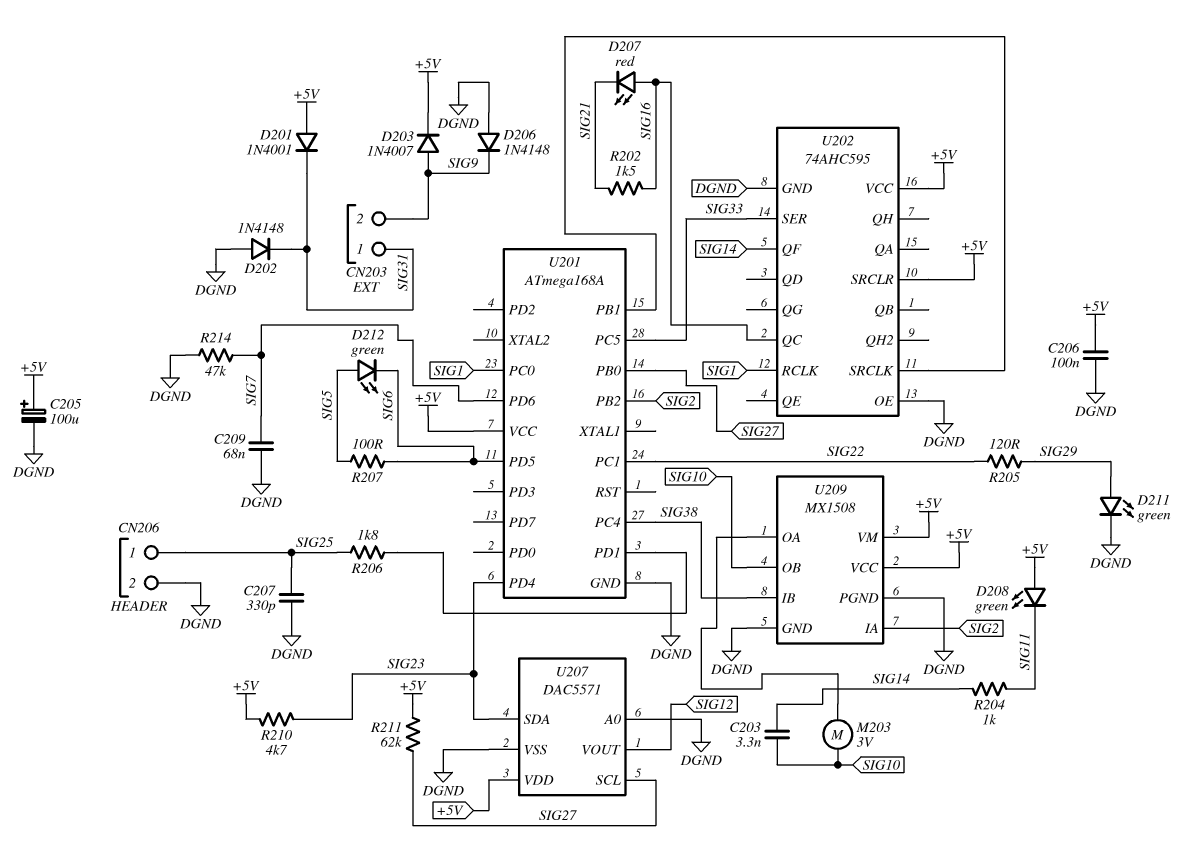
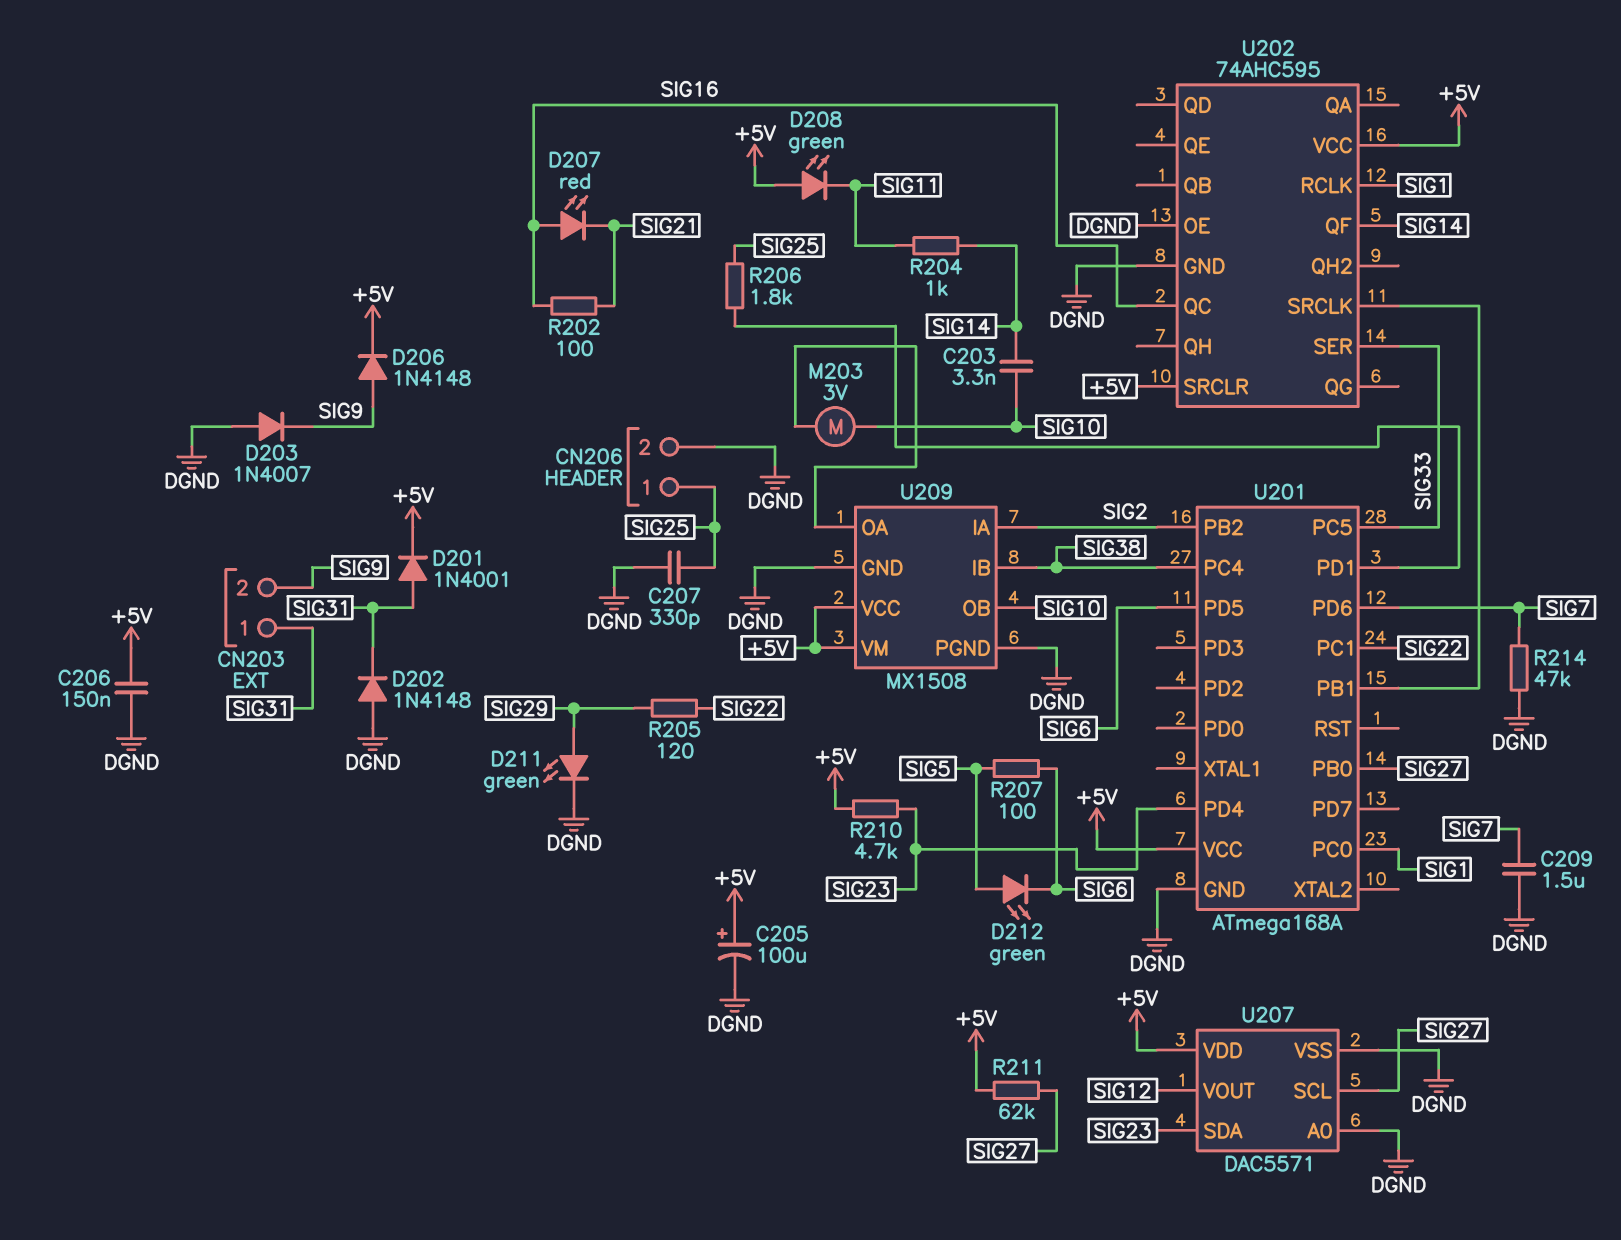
C206: 100nF (+5V, DGND) -> 150nF (+5V, DGND)
C209: 68nF (DGND, SIG7) -> 1.5uF (DGND, SIG7)
D201: diode 1N4001 (A +5V, K SIG31) -> diode 1N4001 (A SIG31, K +5V)
D203: diode 1N4007 (A SIG9, K +5V) -> diode 1N4007 (A DGND, K SIG9)
D206: diode 1N4148 (A DGND, K SIG9) -> diode 1N4148 (A SIG9, K +5V)
R202: 1.5k (SIG16, SIG21) -> 100 (SIG16, SIG21)

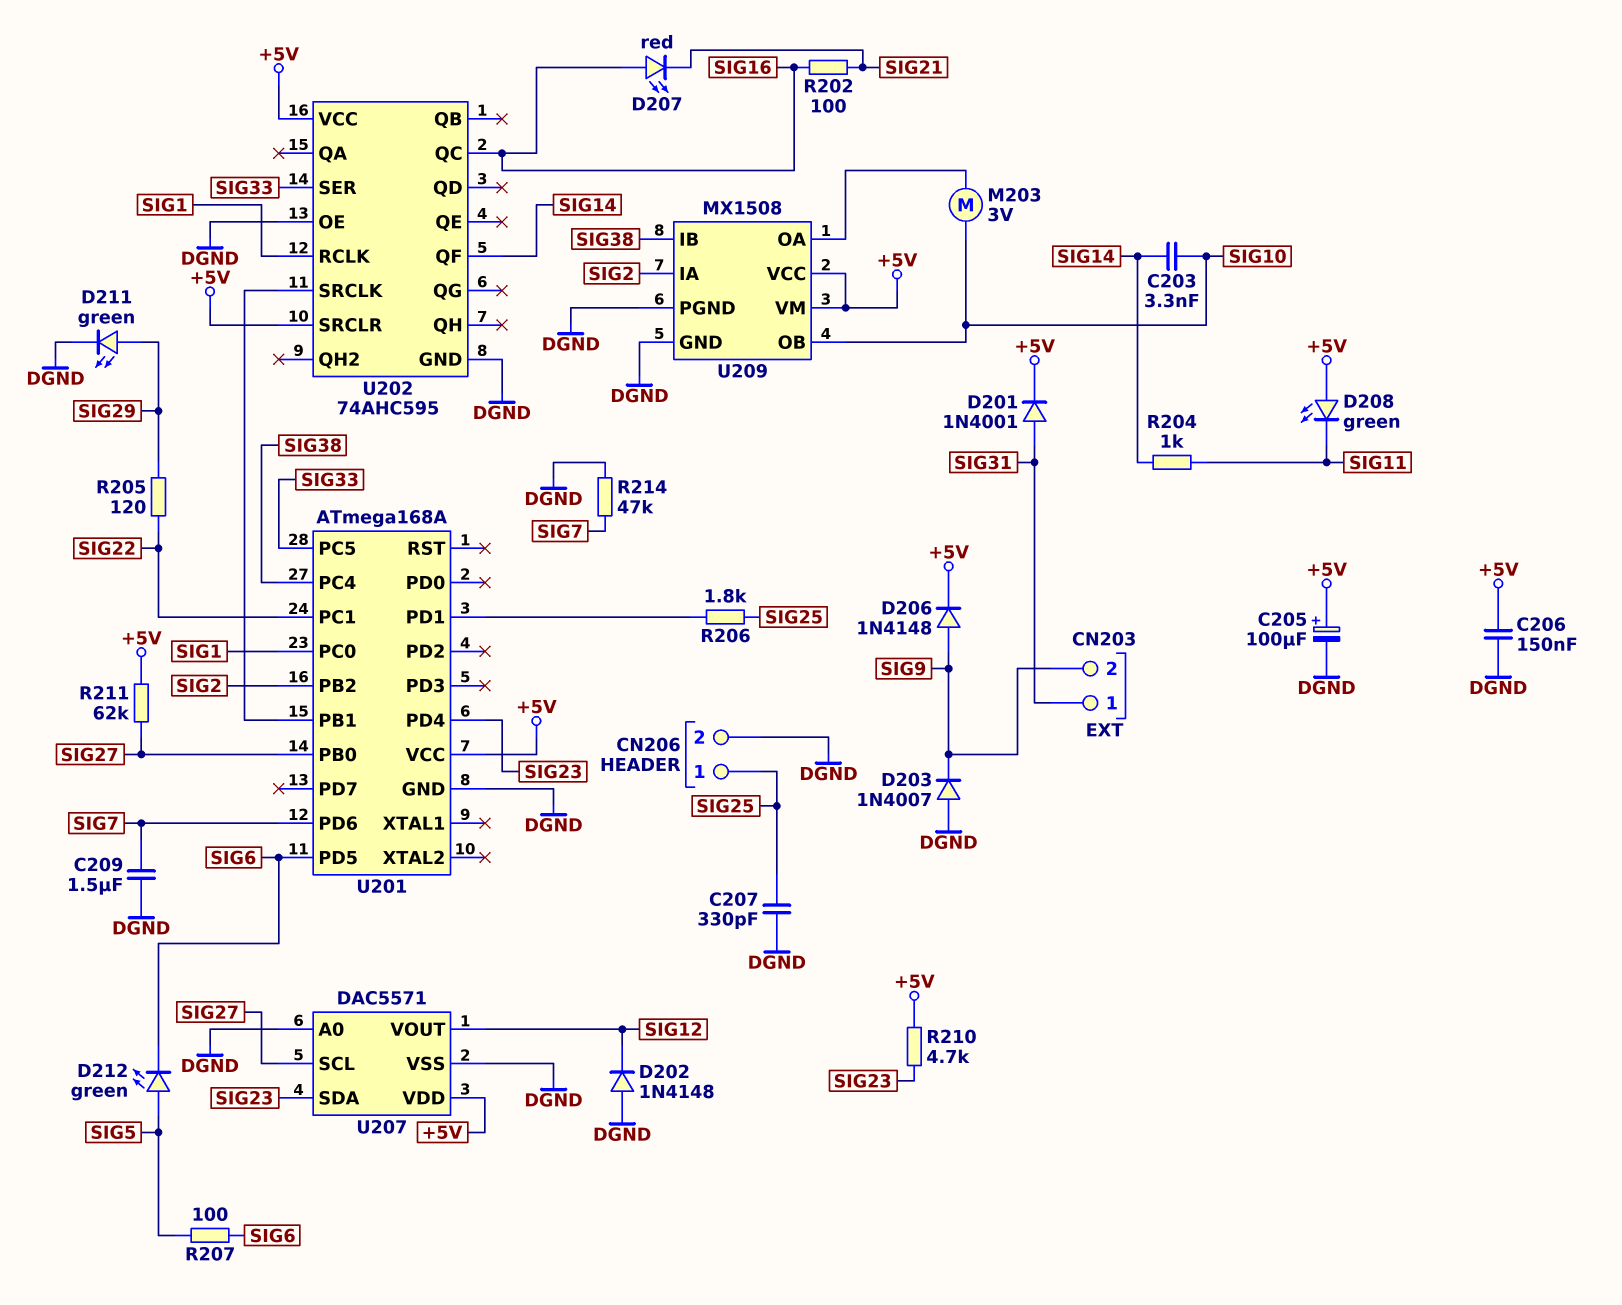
D202: diode 1N4148 (A DGND, K SIG31) -> diode 1N4148 (A DGND, K SIG12)

